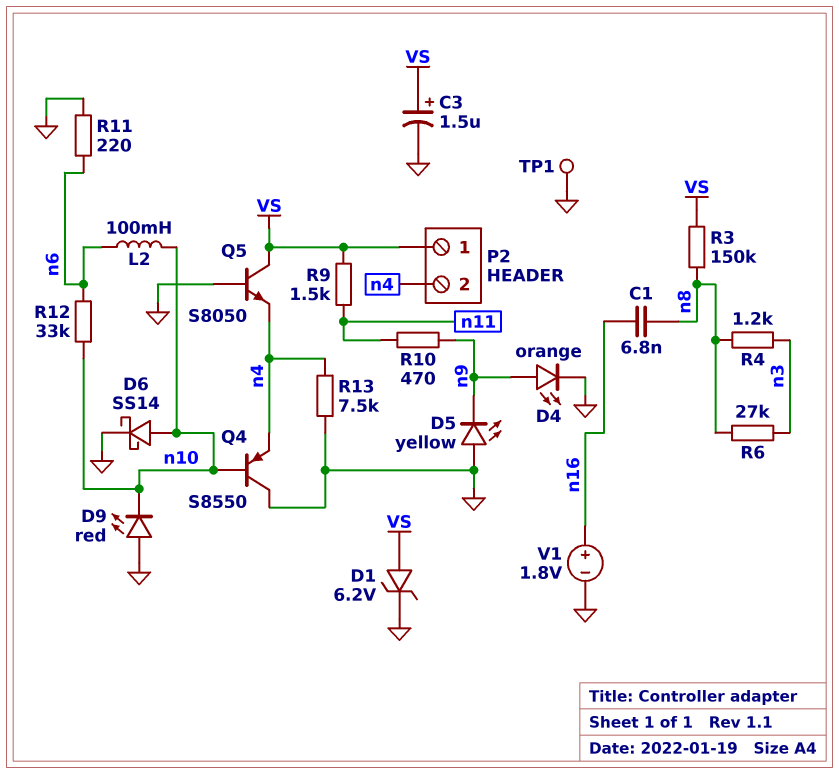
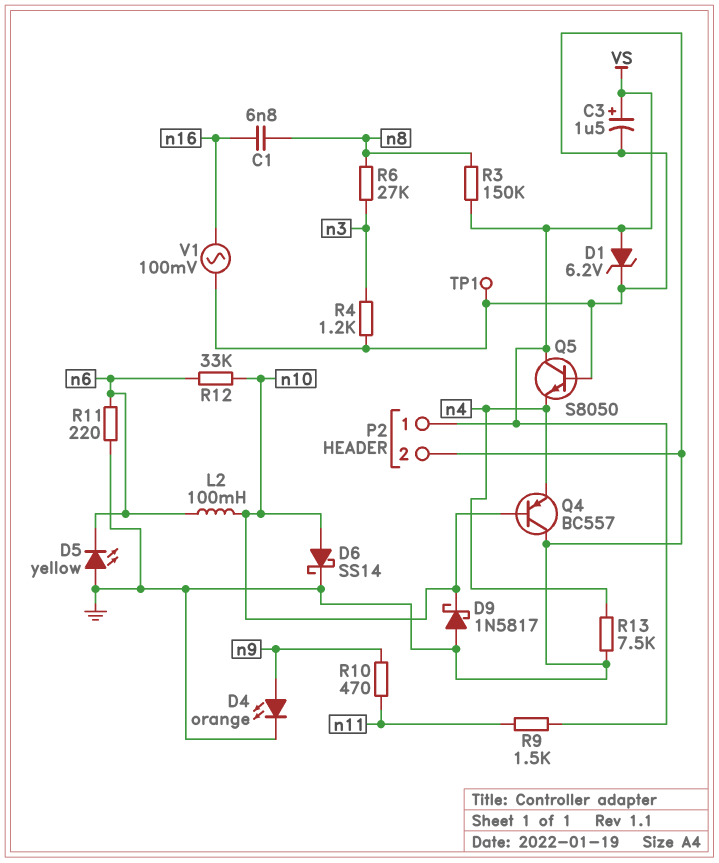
D5: LED yellow (A GND, K n9) -> LED yellow (A GND, K n6)
D9: LED red (A GND, K n10) -> schottky 1N5817 (A GND, K n10)
P2 pin 2: n4 -> GND
Q4: PNP S8550 (B n10, C GND, E n4) -> PNP BC557 (B n10, C GND, E n4)
R4: 1.2k (n3, n8) -> 1.2k (GND, n3)
V1: 1.8V (plus n16, minus GND) -> AC 100mV (GND, n16)

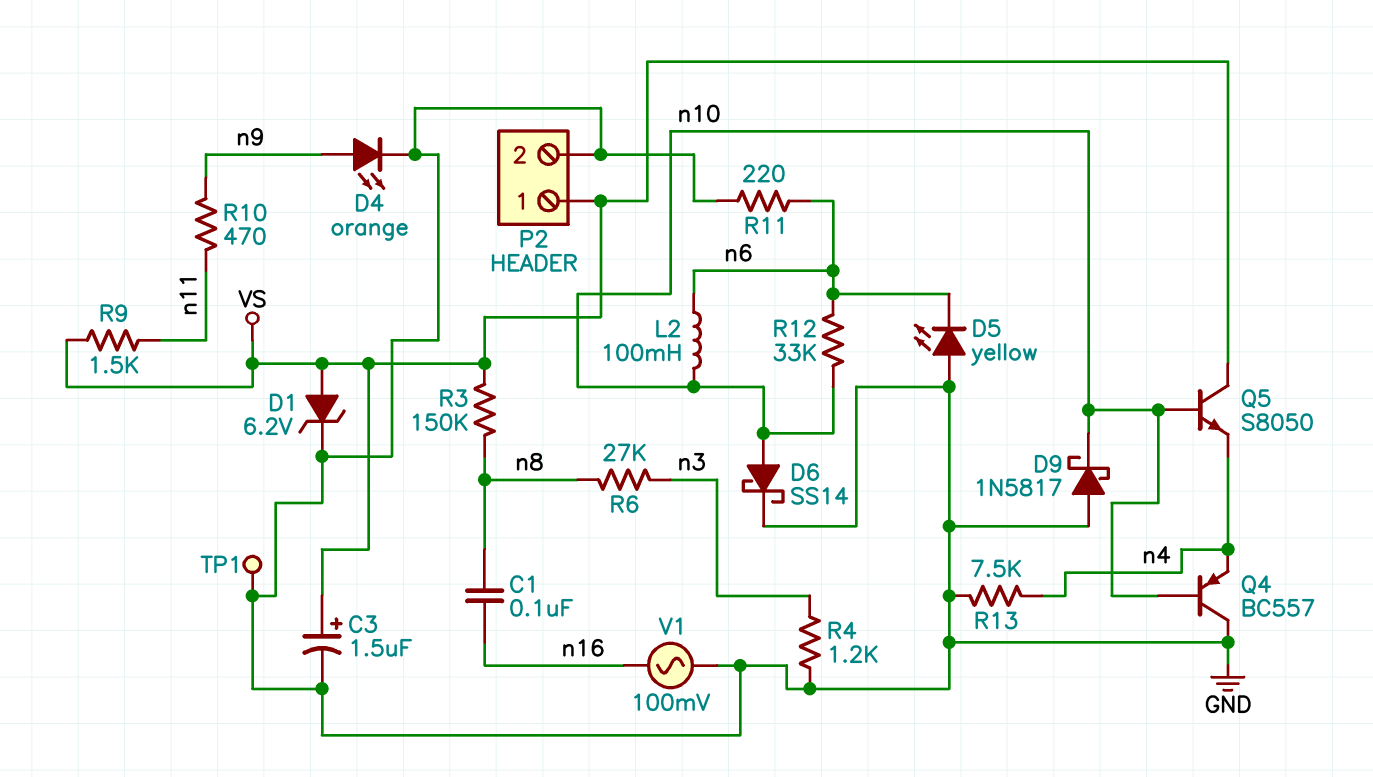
C1: 6.8nF (n8, n16) -> 100nF (n8, n16)
Q5: NPN S8050 (B GND, C VS, E n4) -> NPN S8050 (B n10, C VS, E n4)

